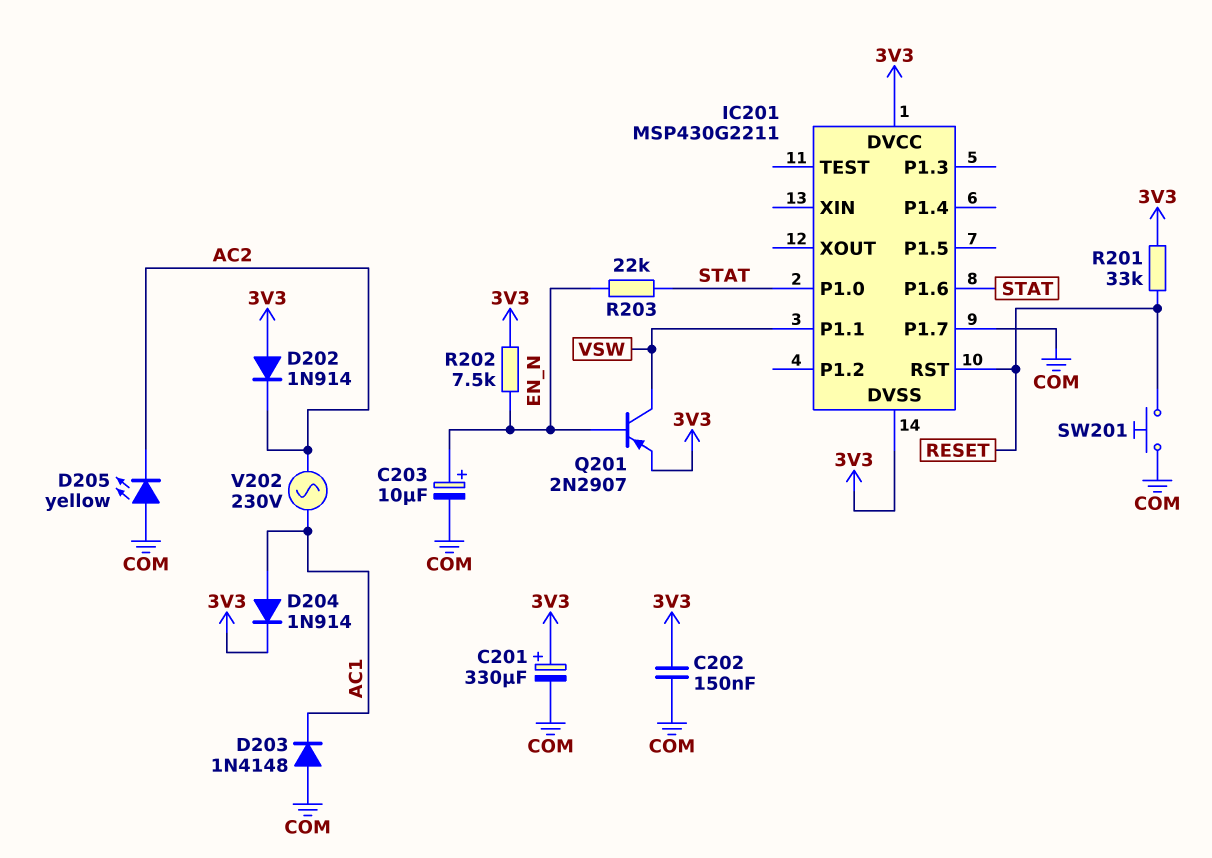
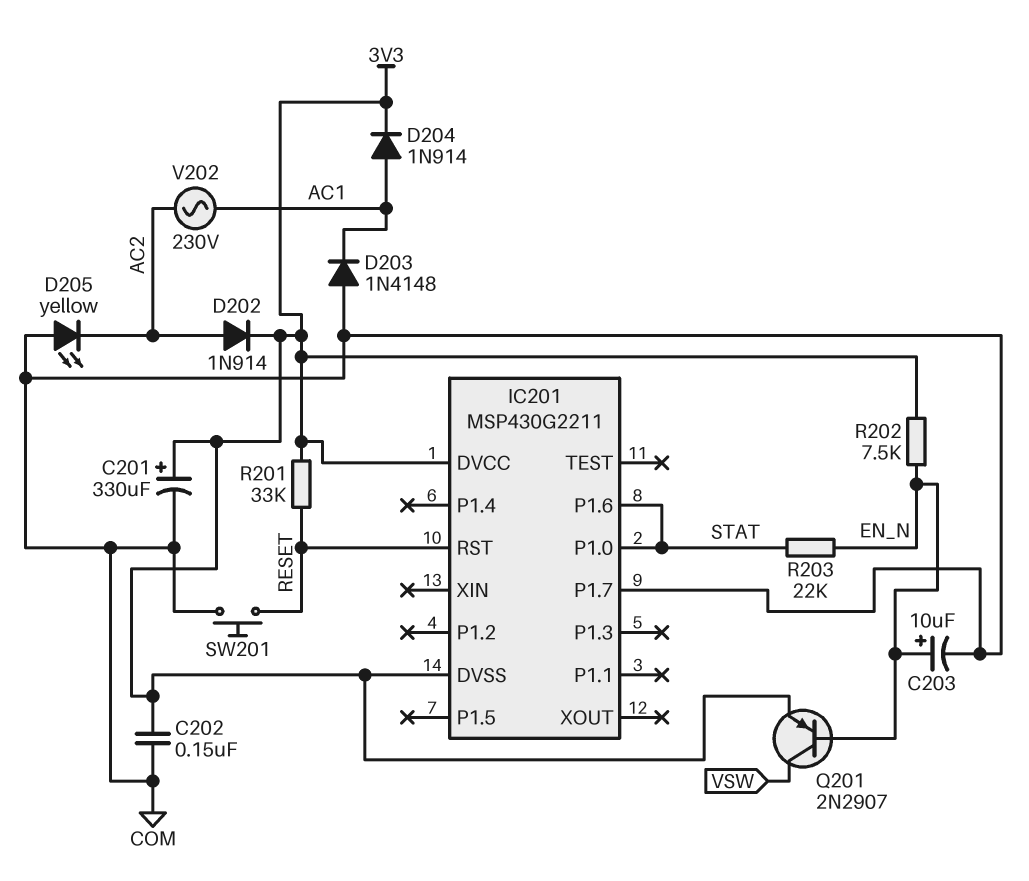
D202: diode 1N914 (A 3V3, K AC2) -> diode 1N914 (A AC2, K 3V3)
IC201 pin P1.1: VSW -> none

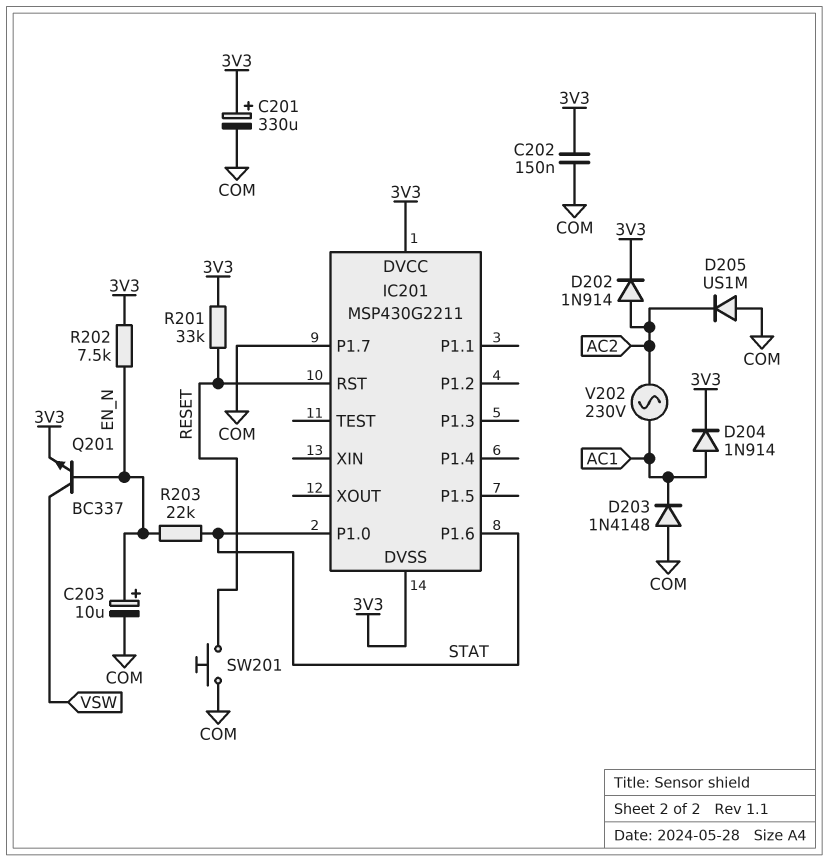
D205: LED yellow (A COM, K AC2) -> diode US1M (A COM, K AC2)
Q201: PNP 2N2907 (B EN_N, C VSW, E 3V3) -> NPN BC337 (B EN_N, C VSW, E 3V3)

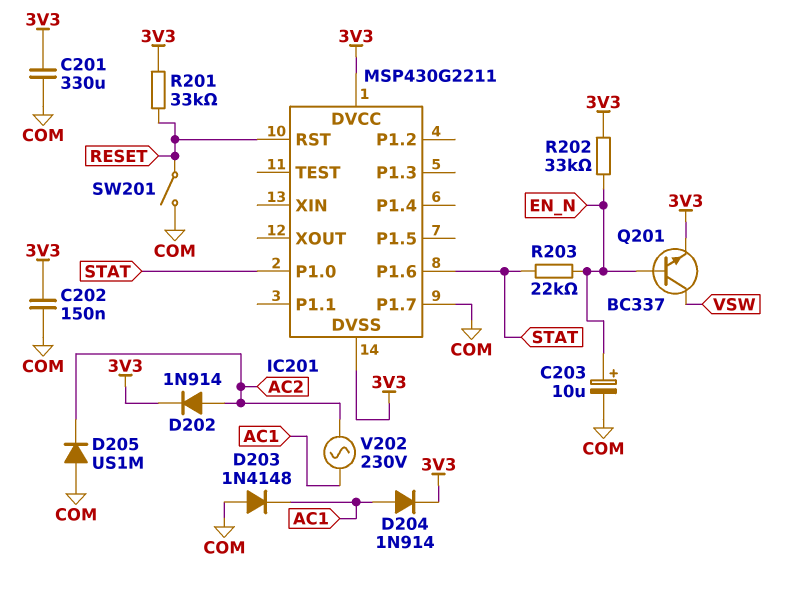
C201: 330uF (plus 3V3, minus COM) -> 330uF (3V3, COM)
R202: 7.5k (3V3, EN_N) -> 33k (3V3, EN_N)
SW201: button (COM, RESET) -> switch (COM, RESET)

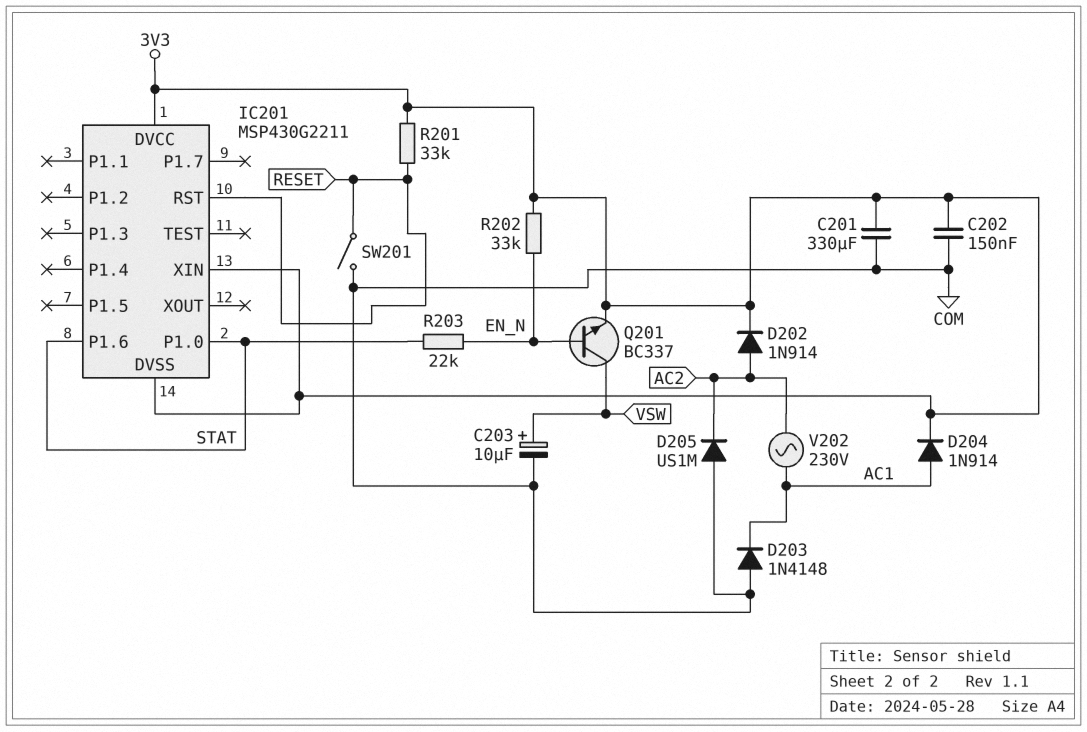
C203: 10uF (plus EN_N, minus COM) -> 10uF (plus VSW, minus COM)
IC201 pin P1.7: COM -> none
IC201 pin XIN: none -> 3V3

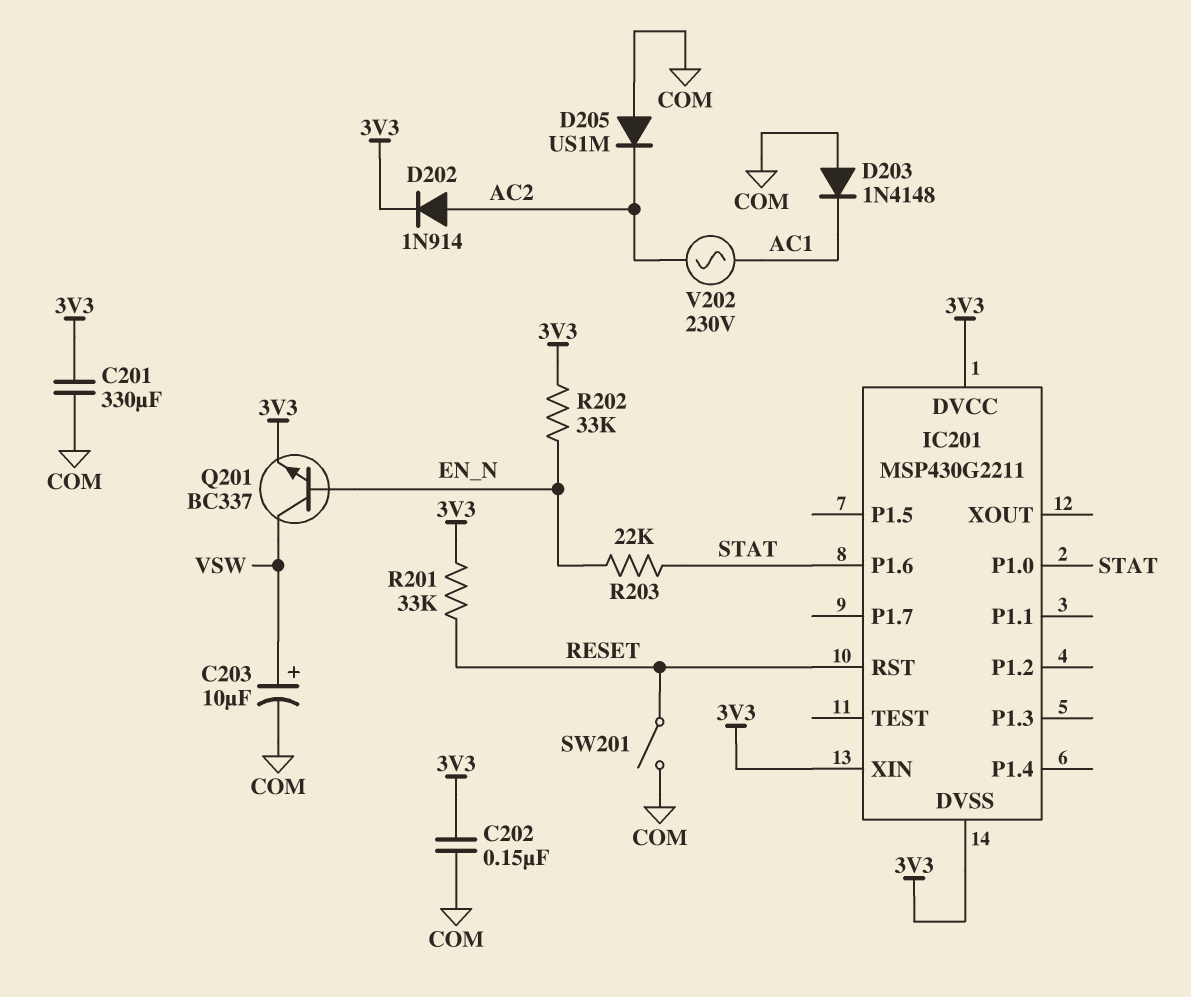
D204: diode 1N914 (A AC1, K 3V3) -> none

